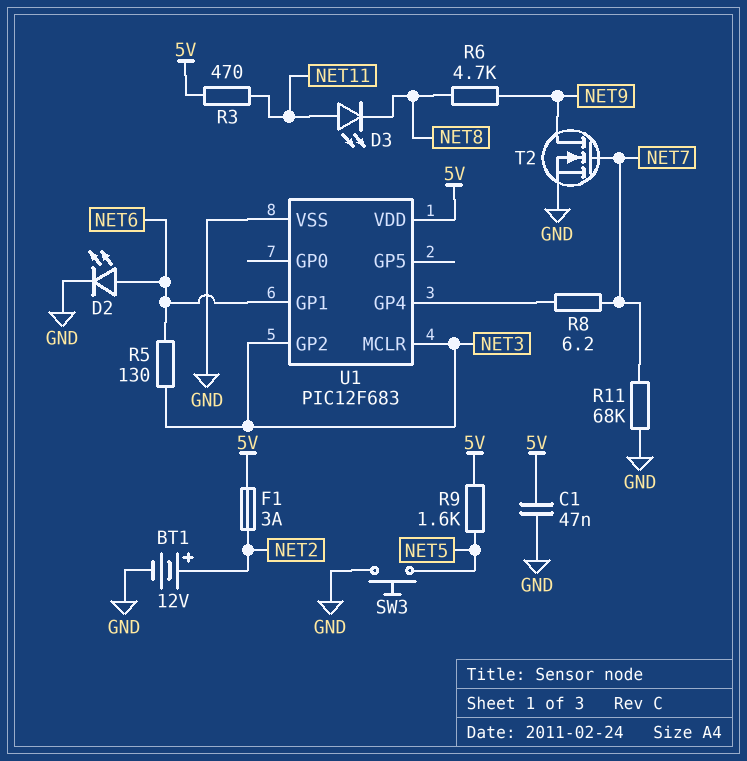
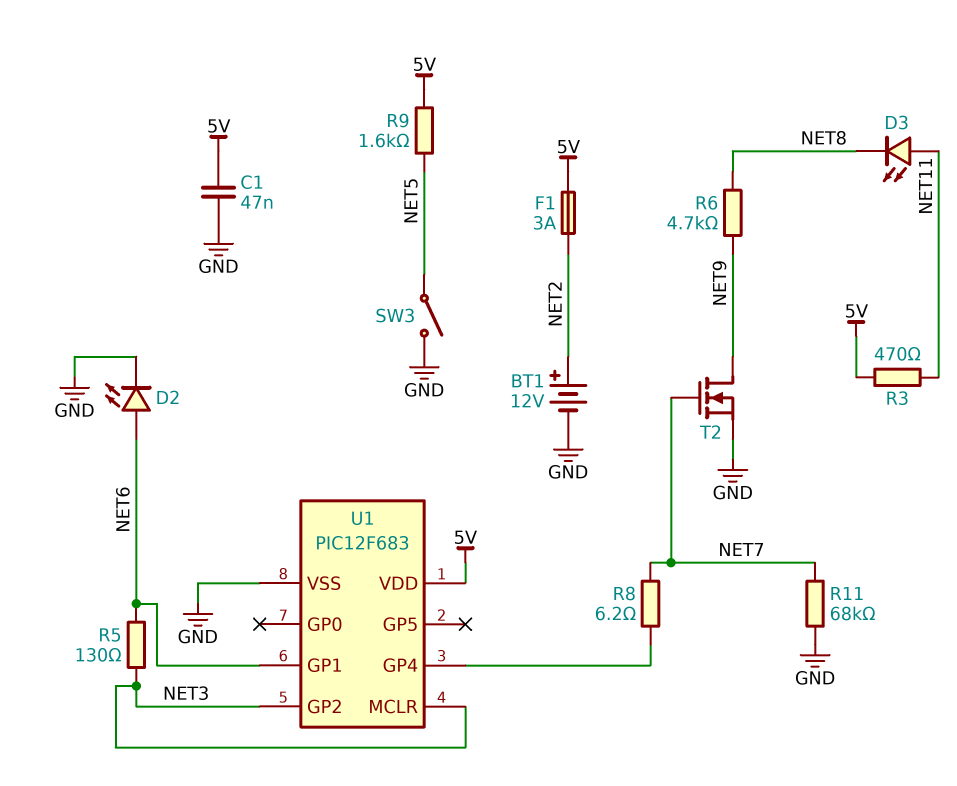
SW3: button (GND, NET5) -> switch (GND, NET5)

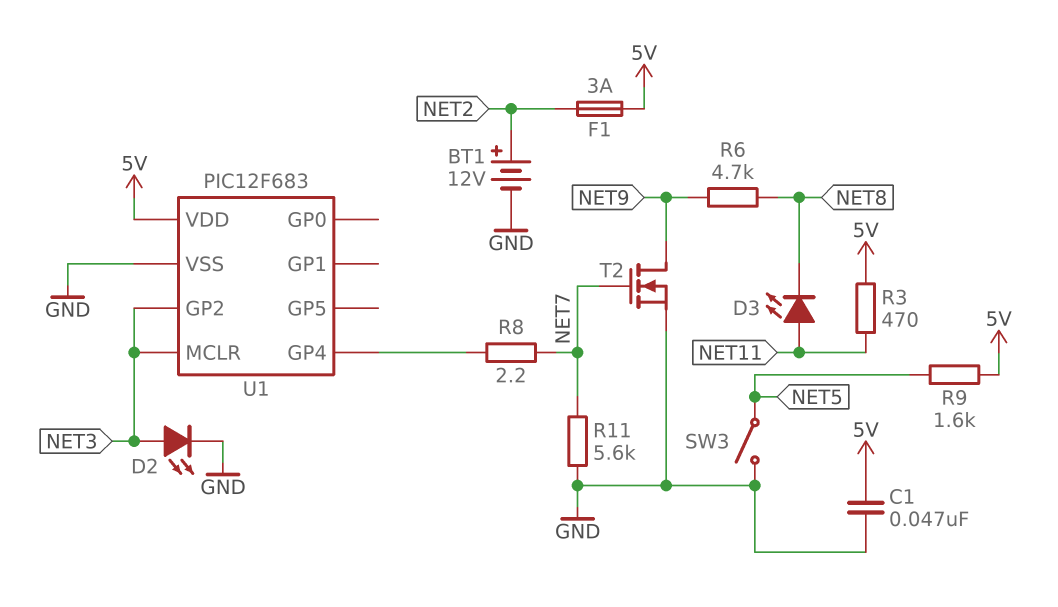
D2: LED (A NET6, K GND) -> LED (A NET3, K GND)
R5: 130 (NET3, NET6) -> none
R8: 6.2 (NET7, U1/GP4) -> 2.2 (NET7, U1/GP4)
R11: 68k (GND, NET7) -> 5.6k (GND, NET7)
U1 pin GP1: NET6 -> none

